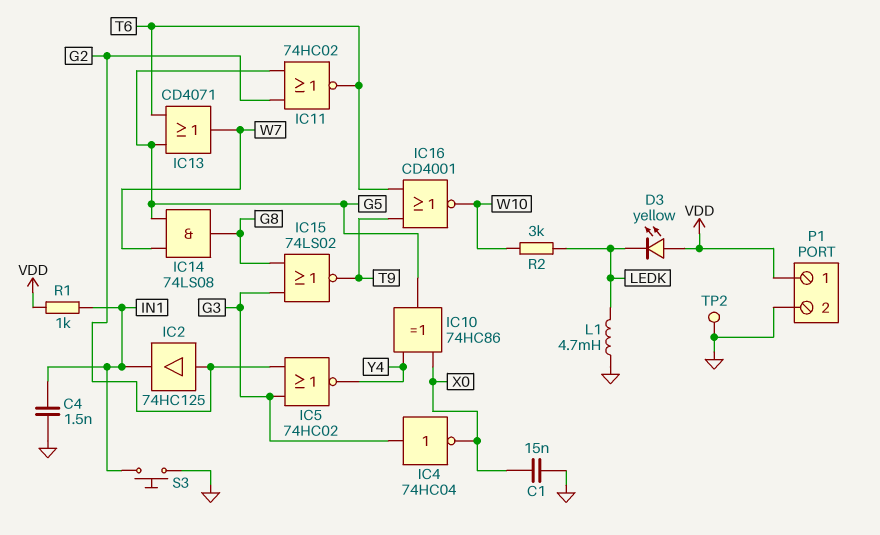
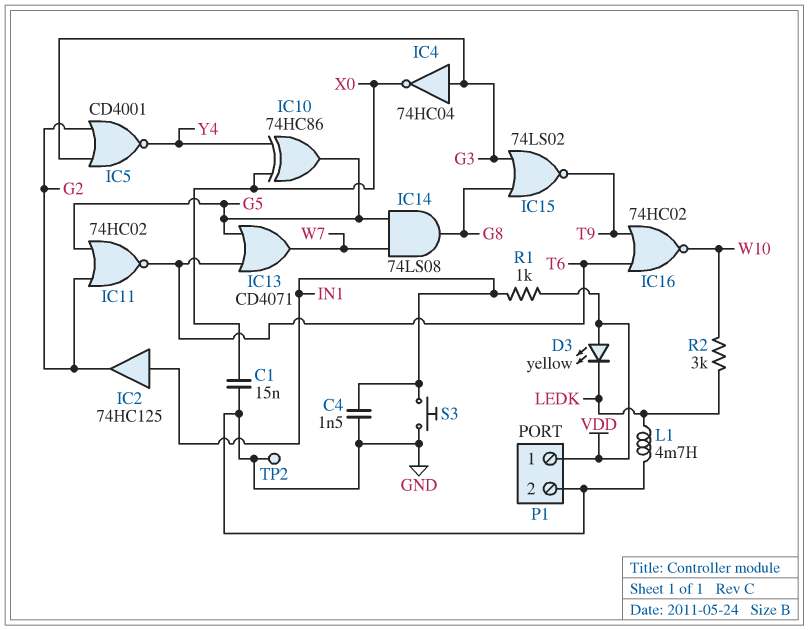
IC2: buffer 74HC125 (in G2, out IN1) -> buffer 74HC125 (in IN1, out G2)
IC5: NOR 74HC02 (in G2, in G3, out Y4) -> NOR CD4001 (in G2, in G3, out Y4)
IC16: NOR CD4001 (in T6, in T9, out W10) -> NOR 74HC02 (in T6, in T9, out W10)

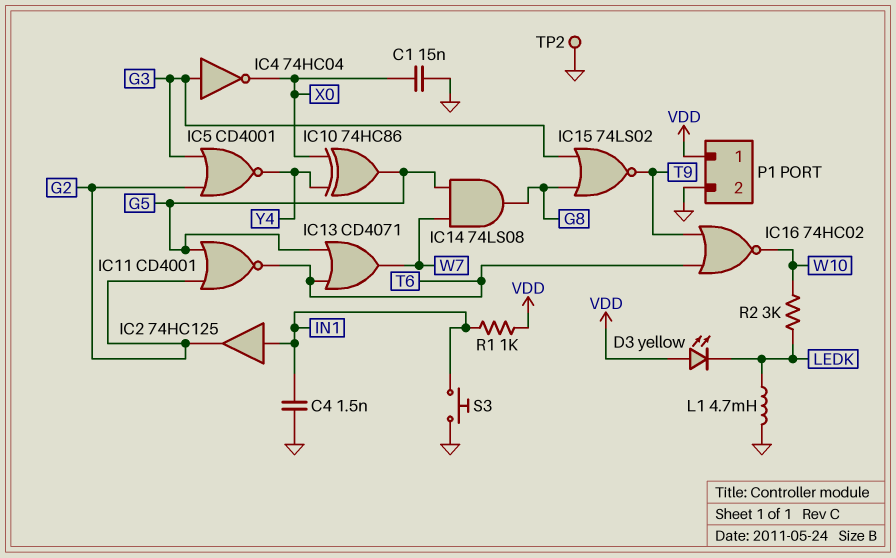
IC11: NOR 74HC02 (in G2, in G5, out T6) -> NOR CD4001 (in G2, in G5, out T6)

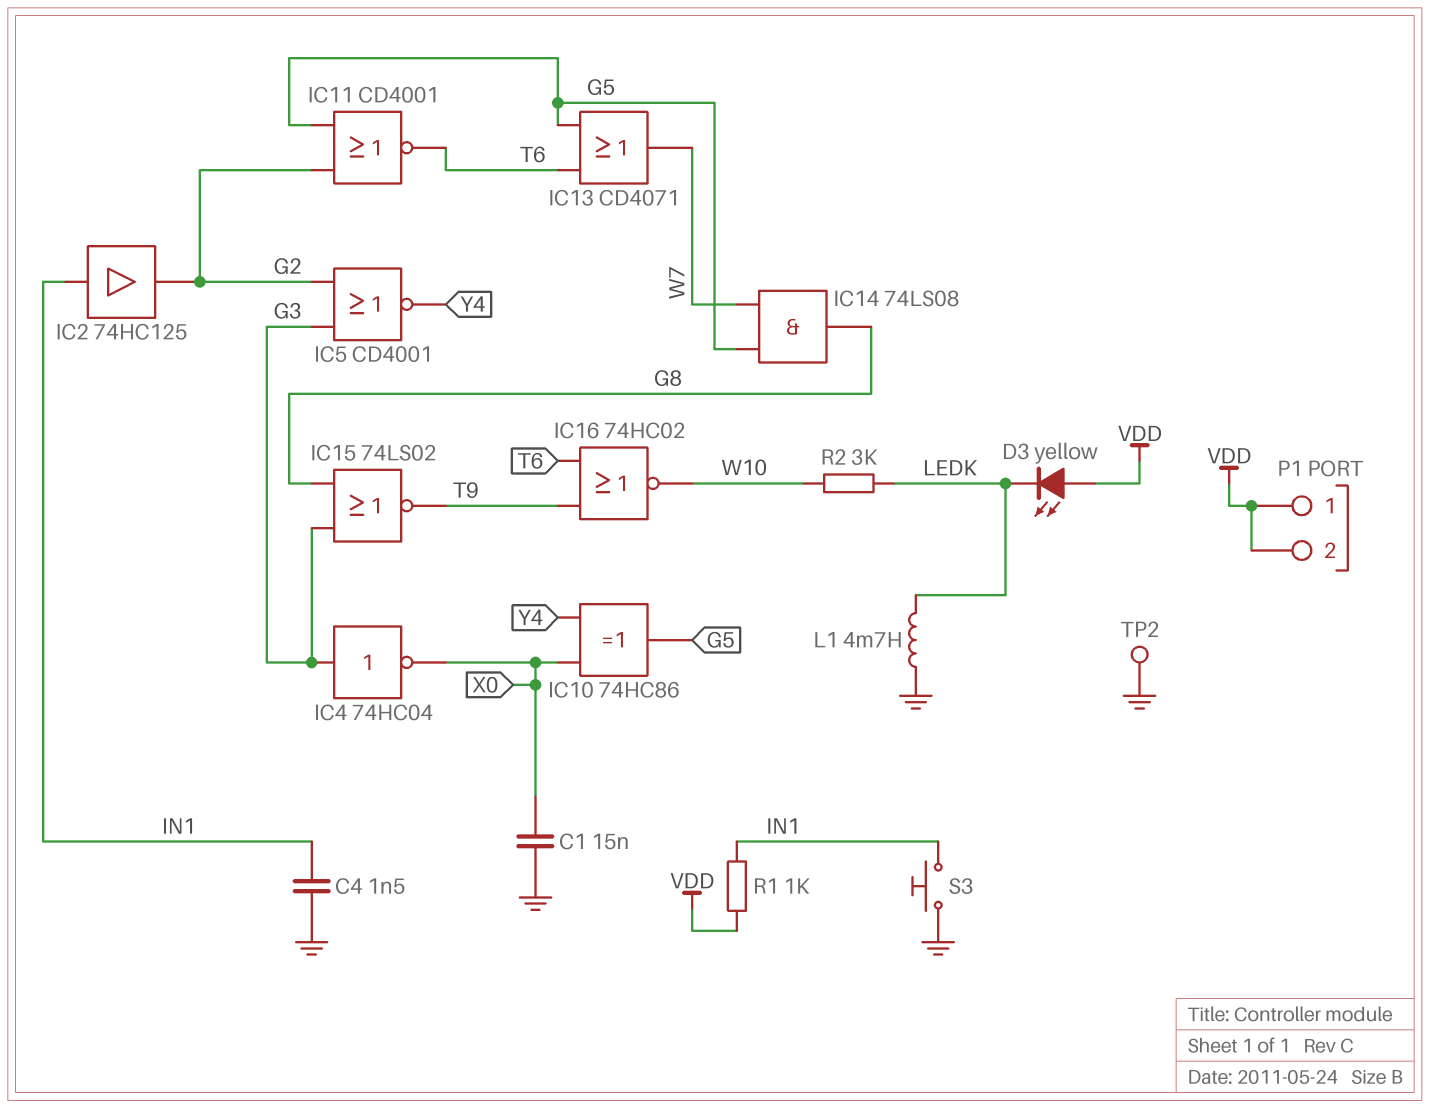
P1 pin 2: GND -> VDD

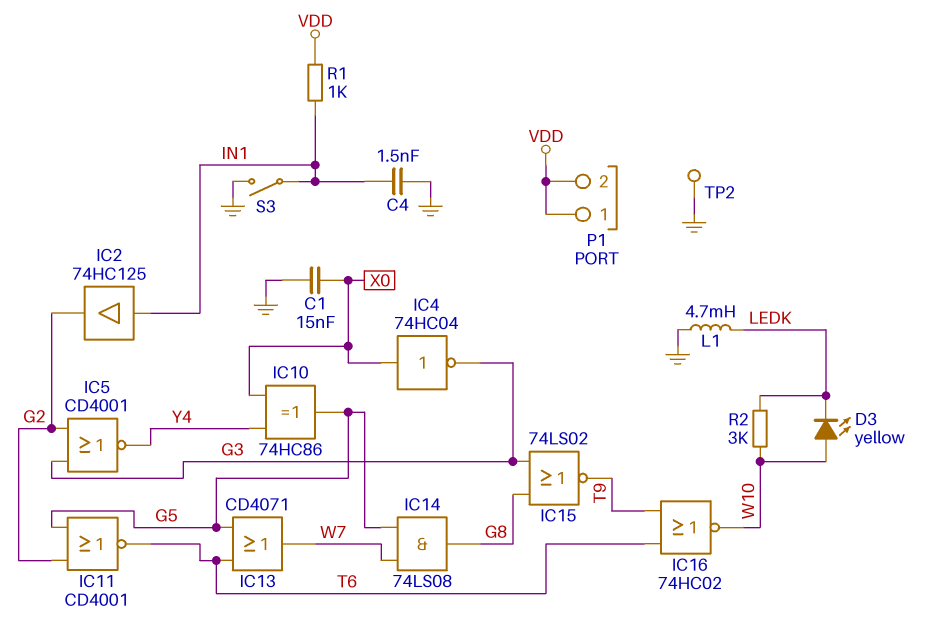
D3: LED yellow (A VDD, K LEDK) -> LED yellow (A W10, K LEDK)
IC4: NOT 74HC04 (in G3, out X0) -> NOT 74HC04 (in X0, out G3)
S3: button (GND, IN1) -> switch (GND, IN1)

